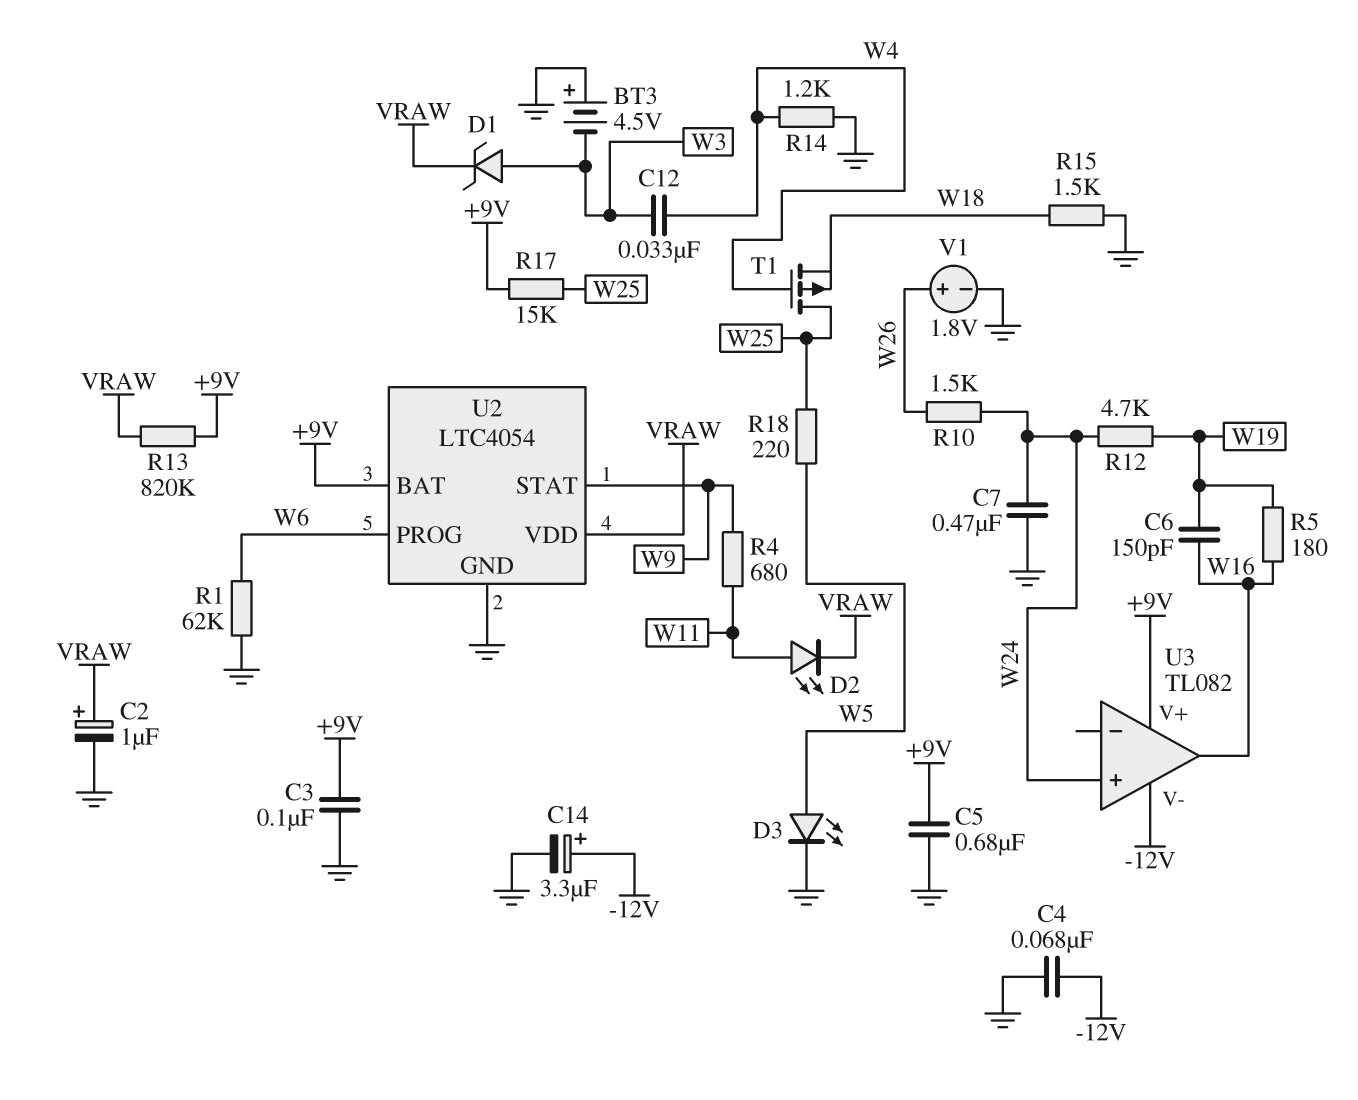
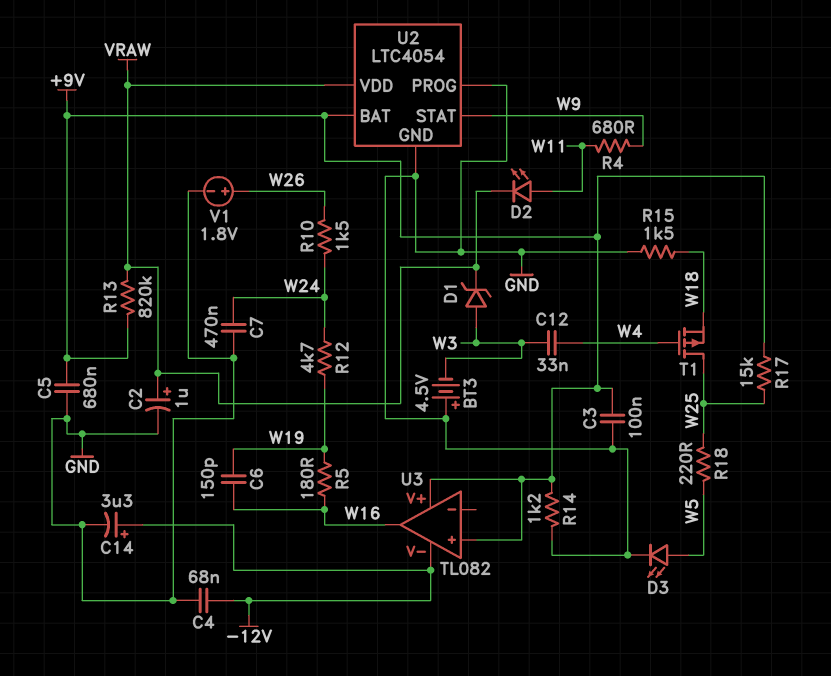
R1: 62k (GND, W6) -> none
R14: 1.2k (GND, W4) -> 1.2k (+9V, GND)
U2 pin PROG: W6 -> GND
U3 pin in+: W24 -> +9V

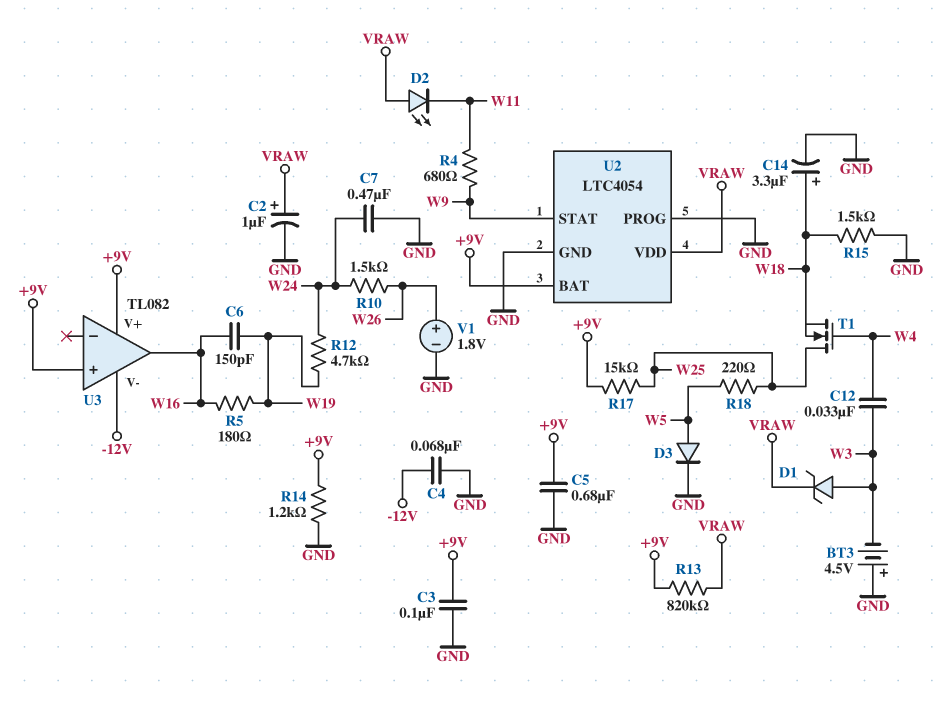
C14: 3.3uF (plus -12V, minus GND) -> 3.3uF (plus W18, minus GND)
D2: LED (A W11, K VRAW) -> LED (A VRAW, K W11)
D3: LED (A W5, K GND) -> diode (A W5, K GND)
T1: PMOS (G W4, D W25, S W18) -> NMOS (G W4, D W25, S W18)

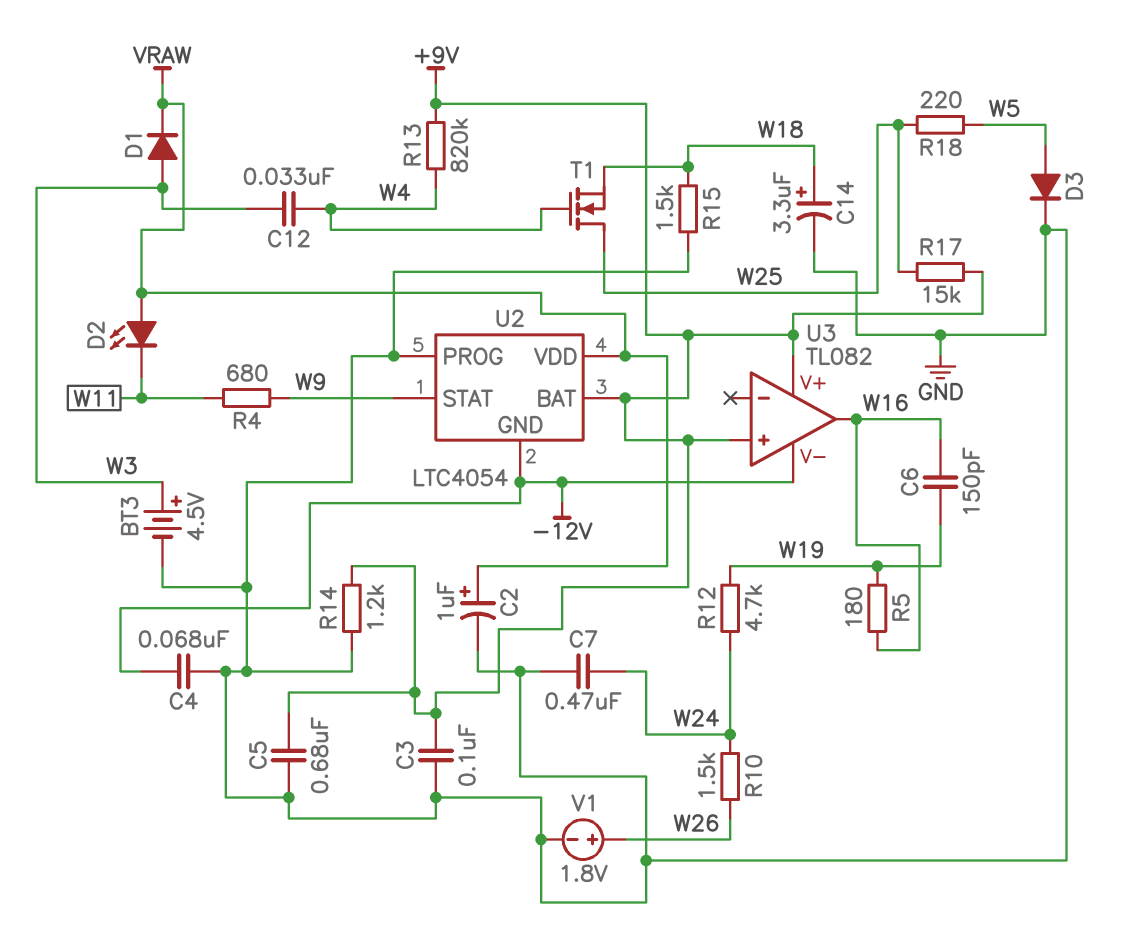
BT3: 4.5V (plus GND, minus W3) -> 4.5V (plus W3, minus GND)
D1: zener (A W3, K VRAW) -> diode (A W3, K VRAW)
R13: 820k (+9V, VRAW) -> 820k (+9V, W4)
U2 pin GND: GND -> -12V

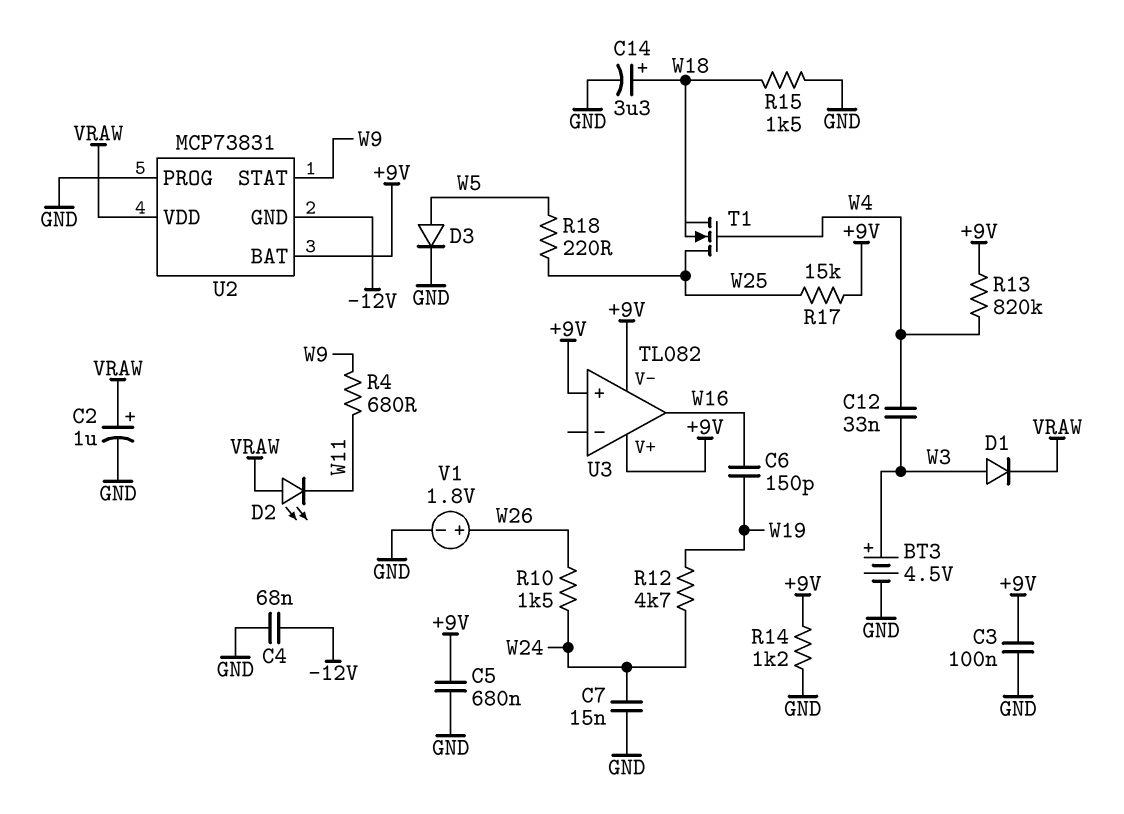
C7: 470nF (GND, W24) -> 15nF (GND, W24)
R5: 180 (W16, W19) -> none
U2: LTC4054 -> MCP73831
U3 pin V-: -12V -> +9V

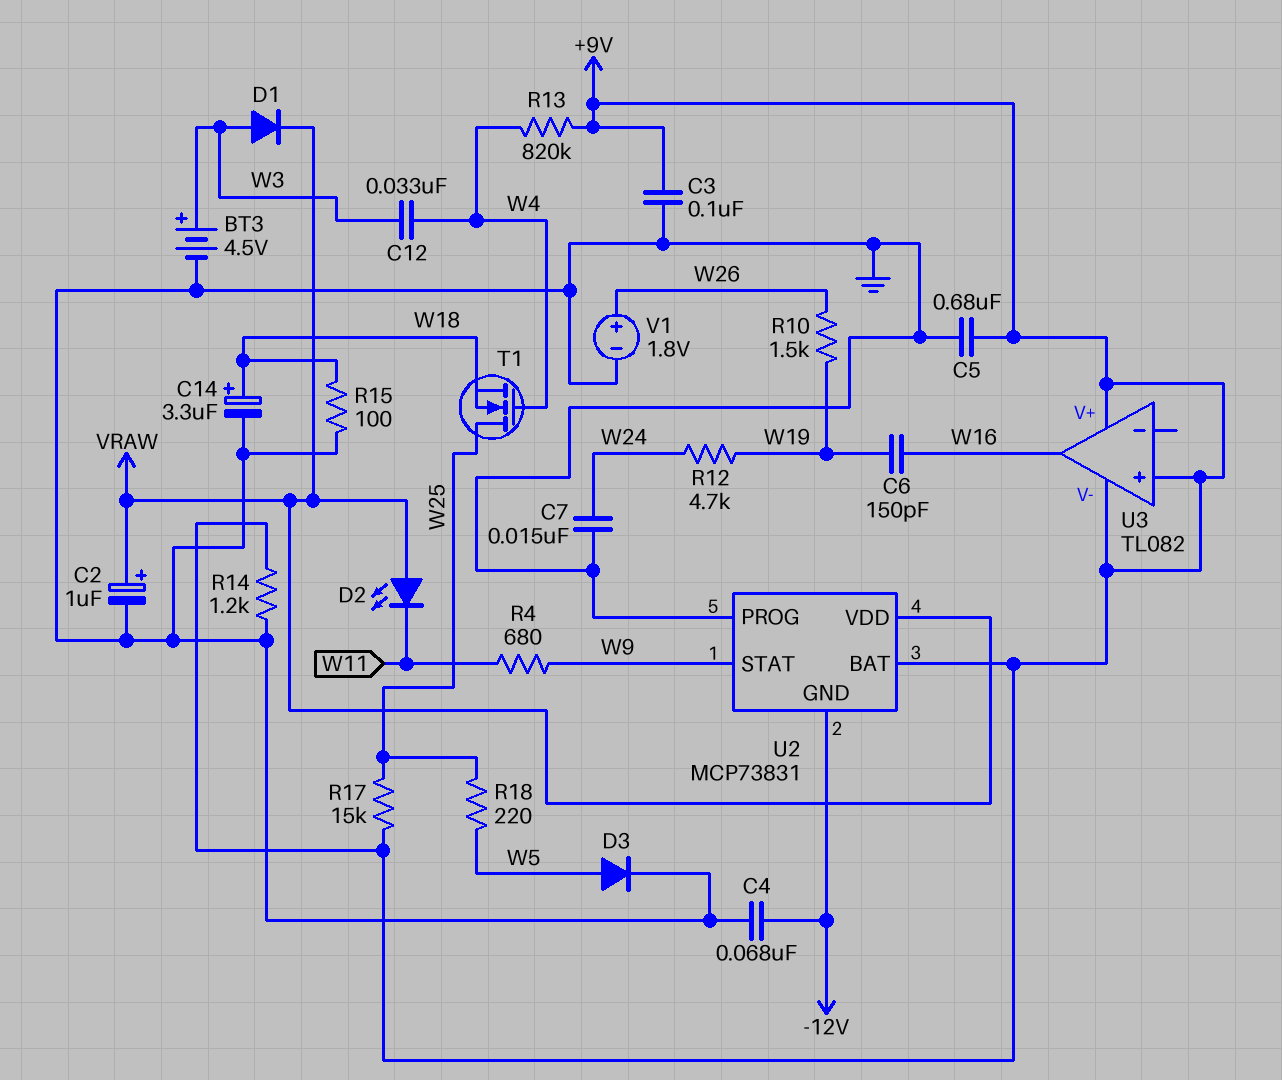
R10: 1.5k (W24, W26) -> 1.5k (W19, W26)
R15: 1.5k (GND, W18) -> 100 (GND, W18)

